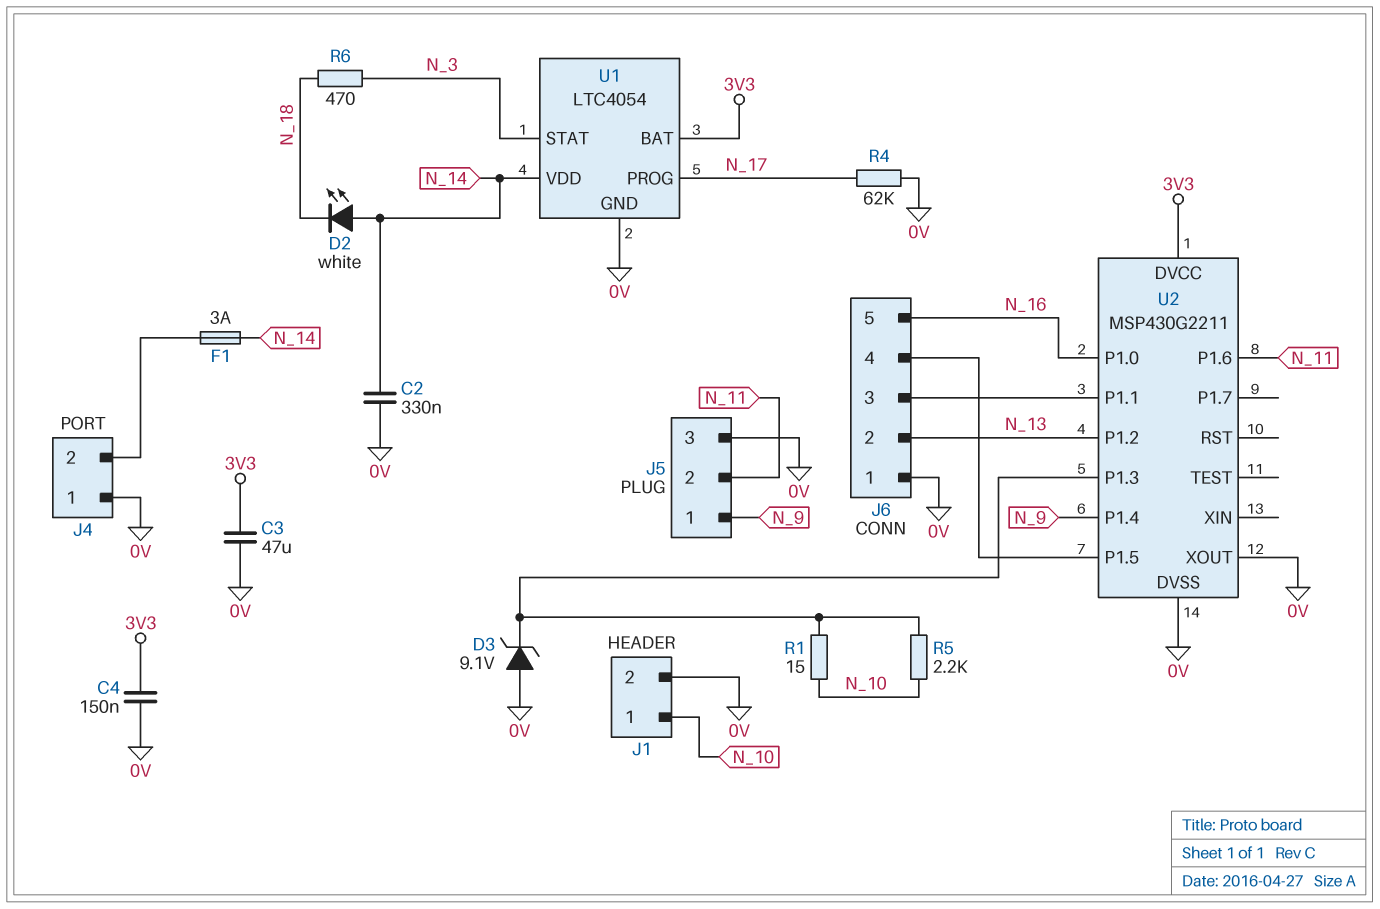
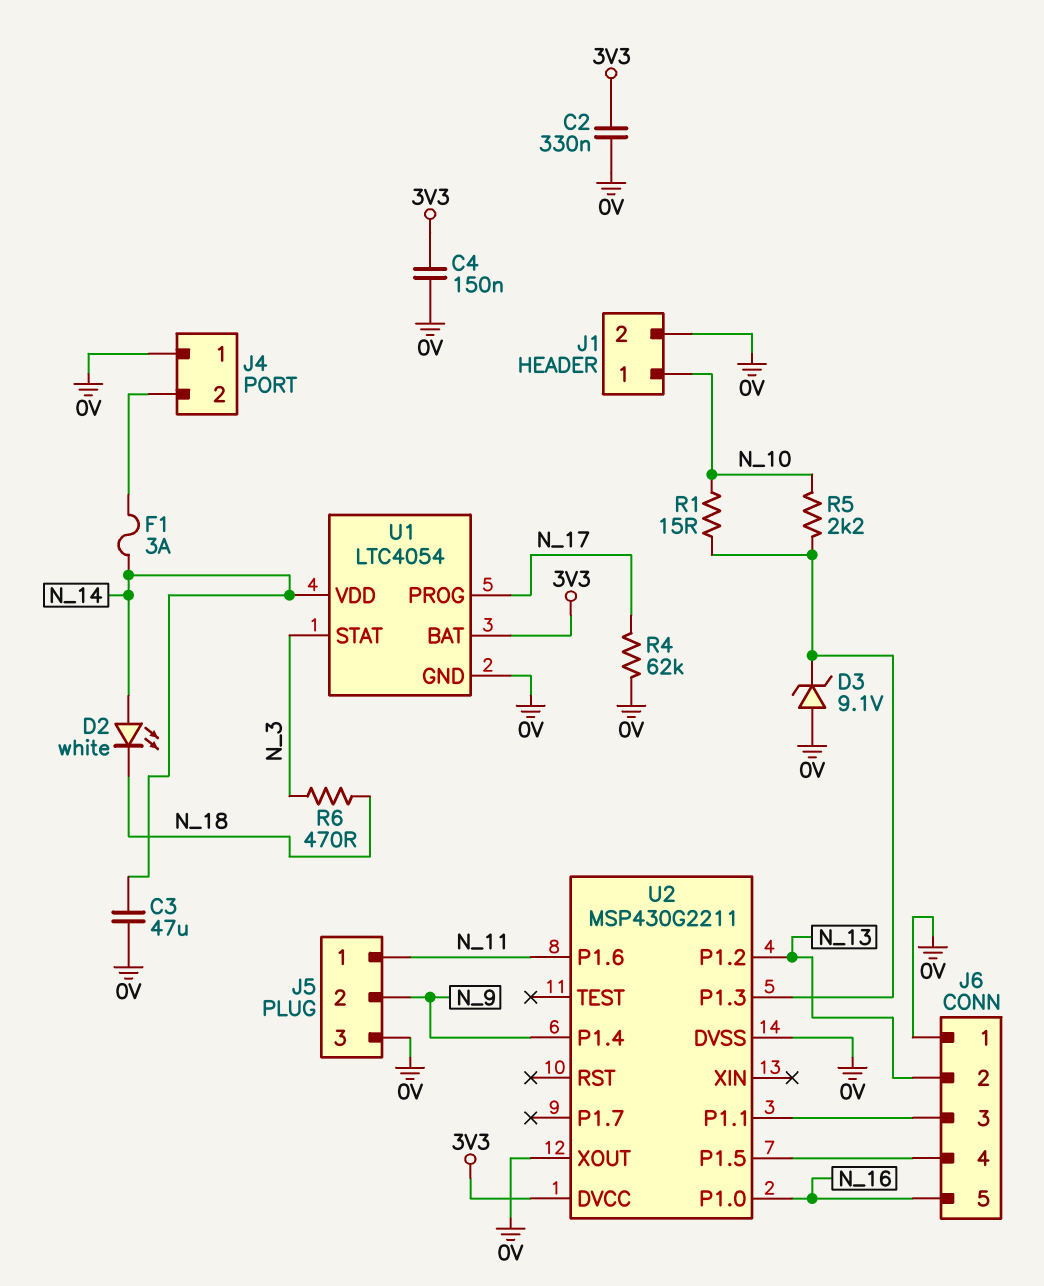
C2: 330nF (0V, N_14) -> 330nF (0V, 3V3)
C3: 47uF (0V, 3V3) -> 47uF (0V, N_14)
J5 pin 1: N_9 -> N_11
J5 pin 2: N_11 -> N_9

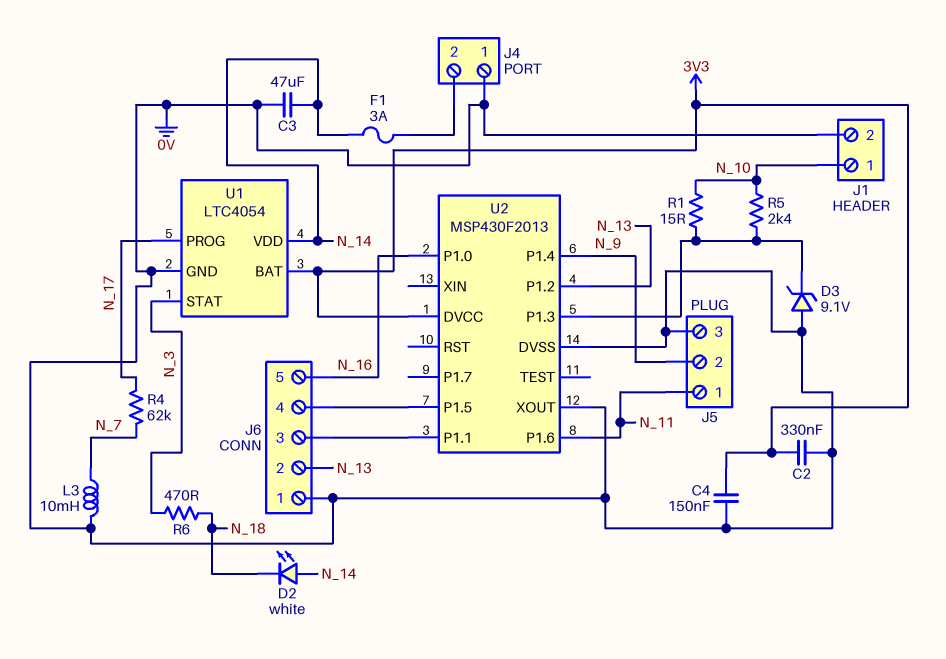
L3: none -> 10mH (0V, N_7)
R4: 62k (0V, N_17) -> 62k (N_7, N_17)
R5: 2.2k (N_10, U2/P1.3) -> 2.4k (N_10, U2/P1.3)
U2: MSP430G2211 -> MSP430F2013

